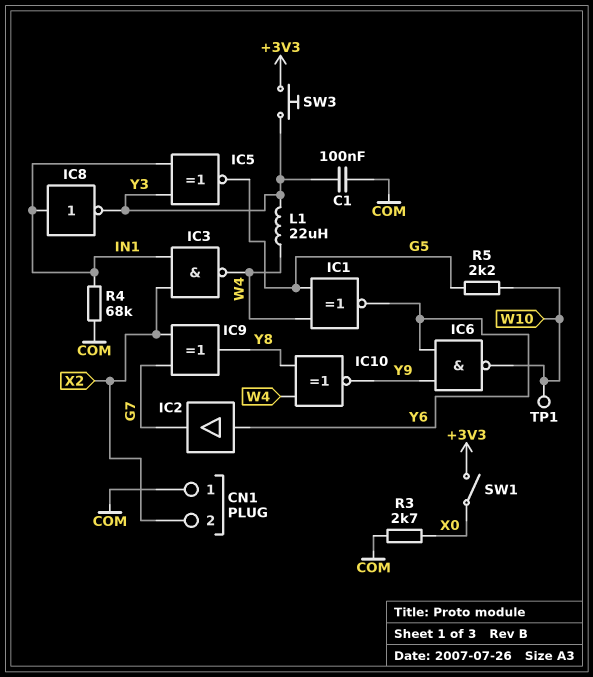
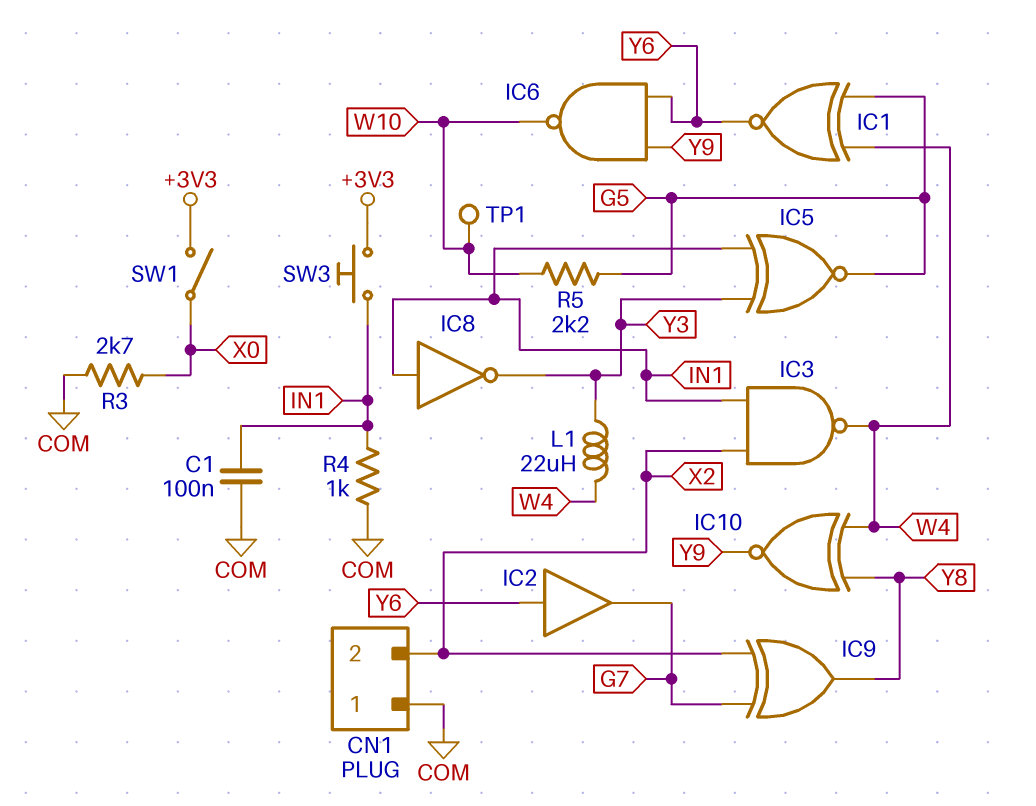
C1: 100nF (COM, Y3) -> 100nF (COM, IN1)
R4: 68k (COM, IN1) -> 1k (COM, IN1)
SW3: button (+3V3, Y3) -> button (+3V3, IN1)

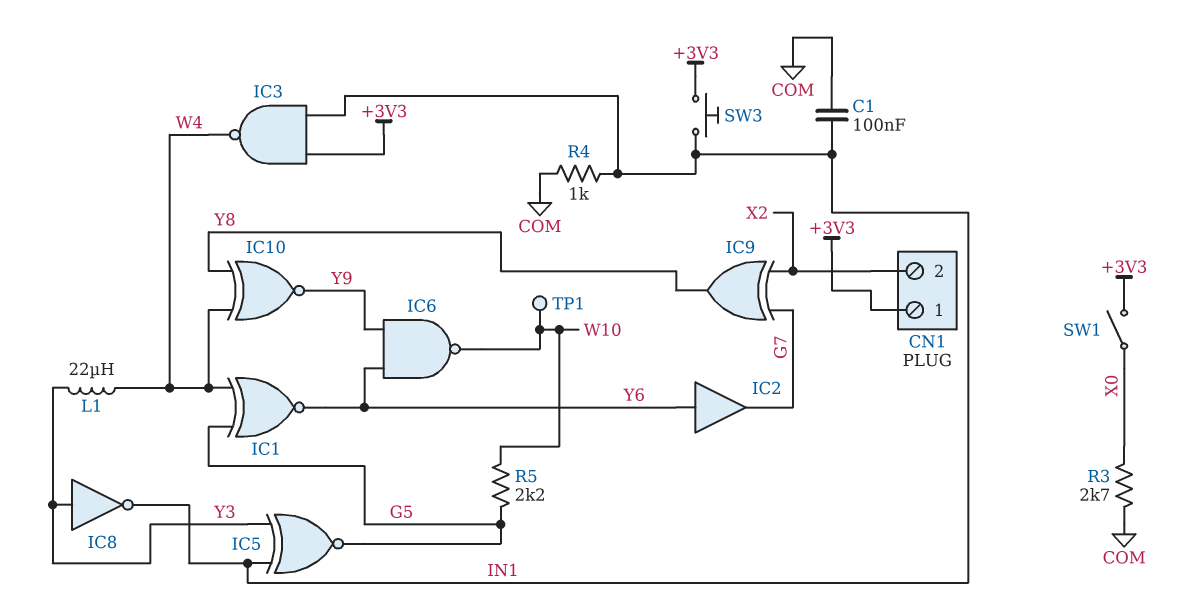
CN1 pin 1: COM -> +3V3
IC3: NAND (in IN1, in X2, out W4) -> NAND (in +3V3, in IN1, out W4)
IC8: NOT (in IN1, out Y3) -> NOT (in Y3, out IN1)

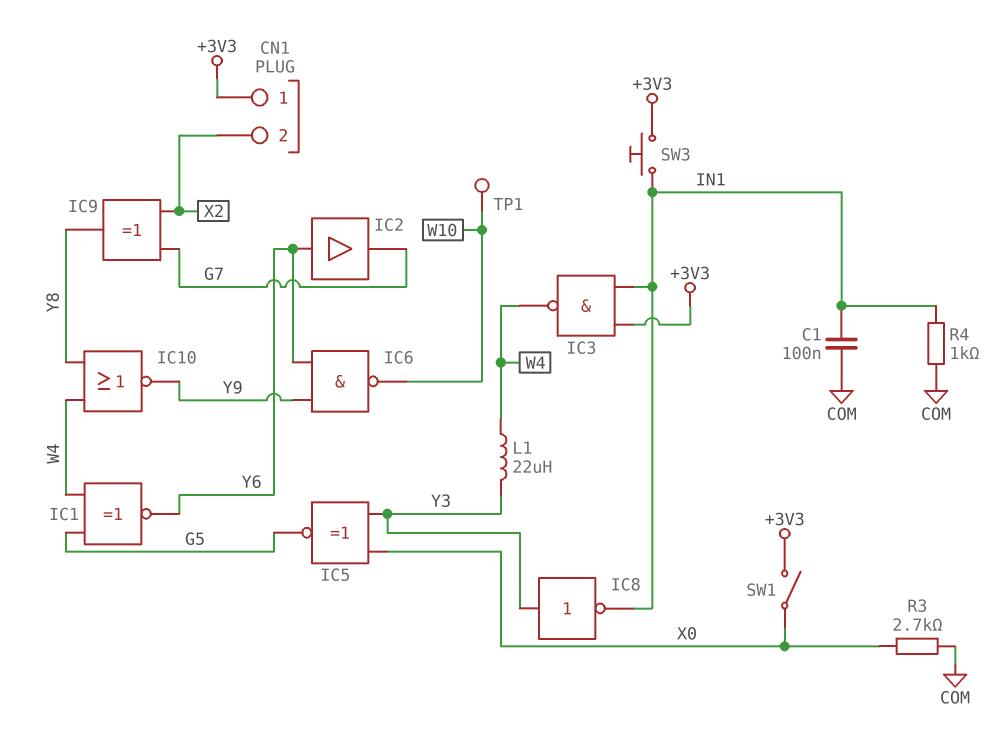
IC5: XNOR (in IN1, in Y3, out G5) -> XNOR (in X0, in Y3, out G5)
IC10: XNOR (in W4, in Y8, out Y9) -> NOR (in W4, in Y8, out Y9)
R5: 2.2k (G5, W10) -> none

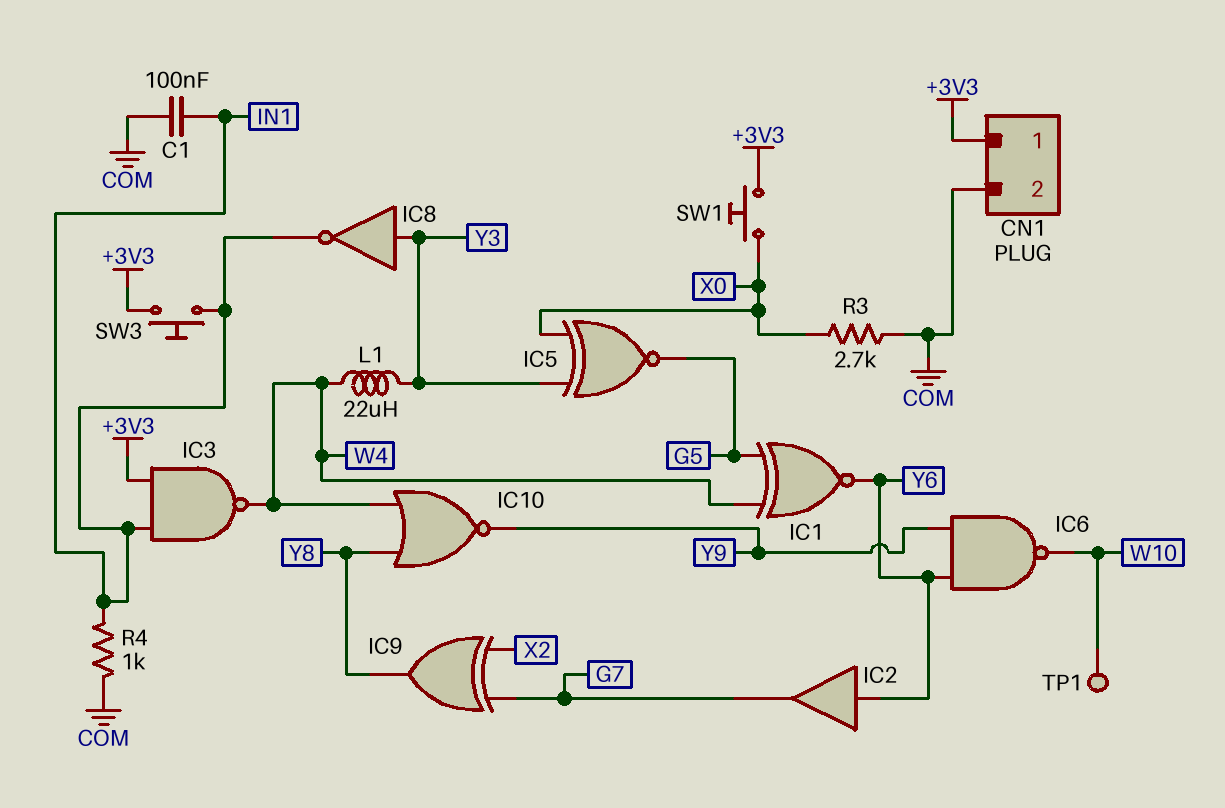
CN1 pin 2: X2 -> COM
SW1: switch (+3V3, X0) -> button (+3V3, X0)

